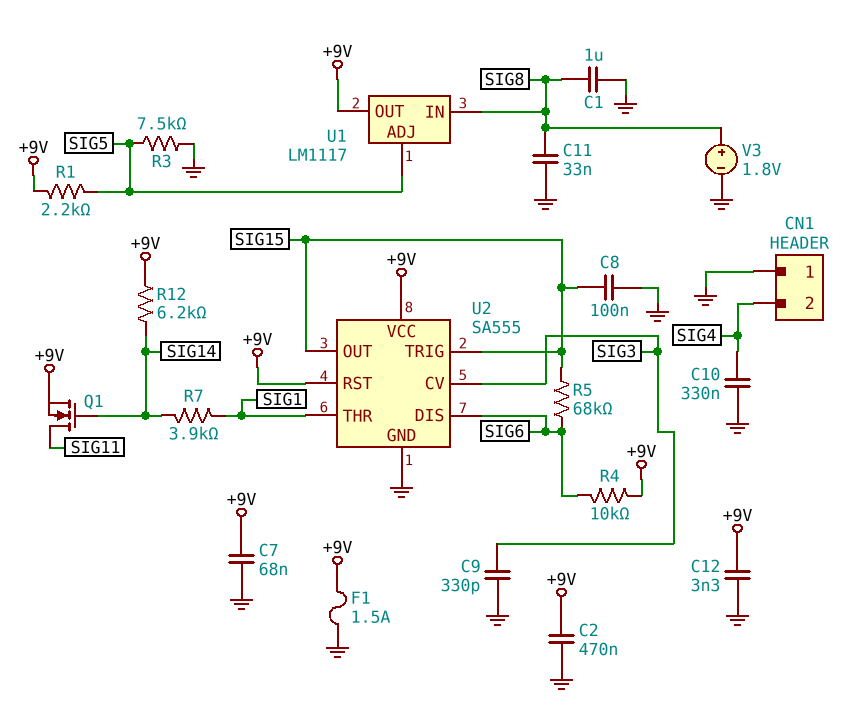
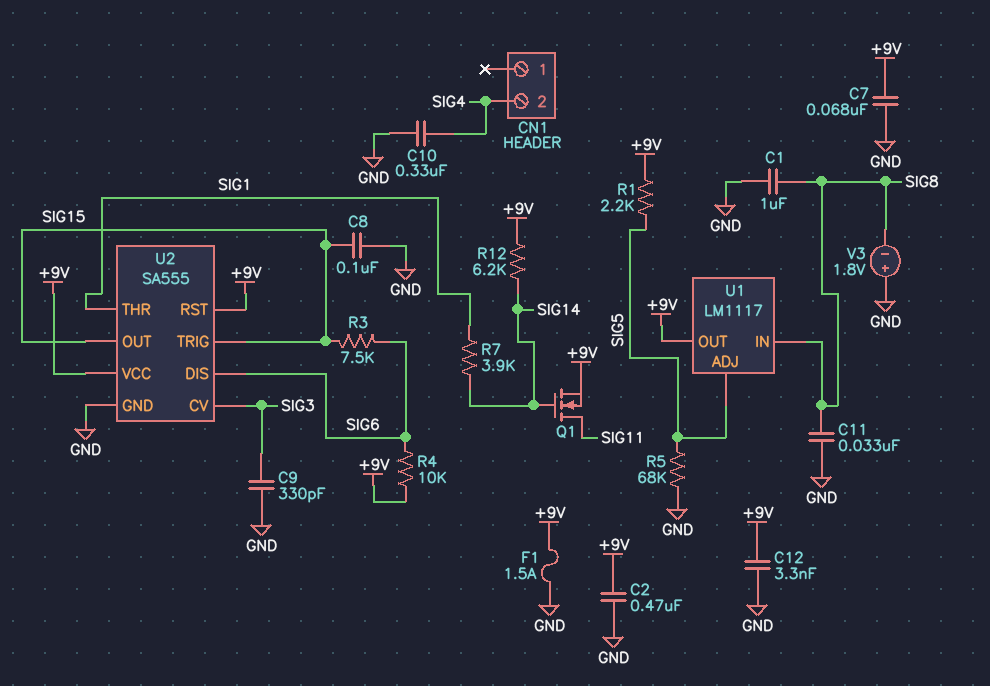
CN1 pin 1: GND -> none
R3: 7.5k (GND, SIG5) -> 7.5k (SIG6, SIG15)
R5: 68k (SIG6, SIG15) -> 68k (GND, SIG5)
V3: 1.8V (plus SIG8, minus GND) -> 1.8V (plus GND, minus SIG8)

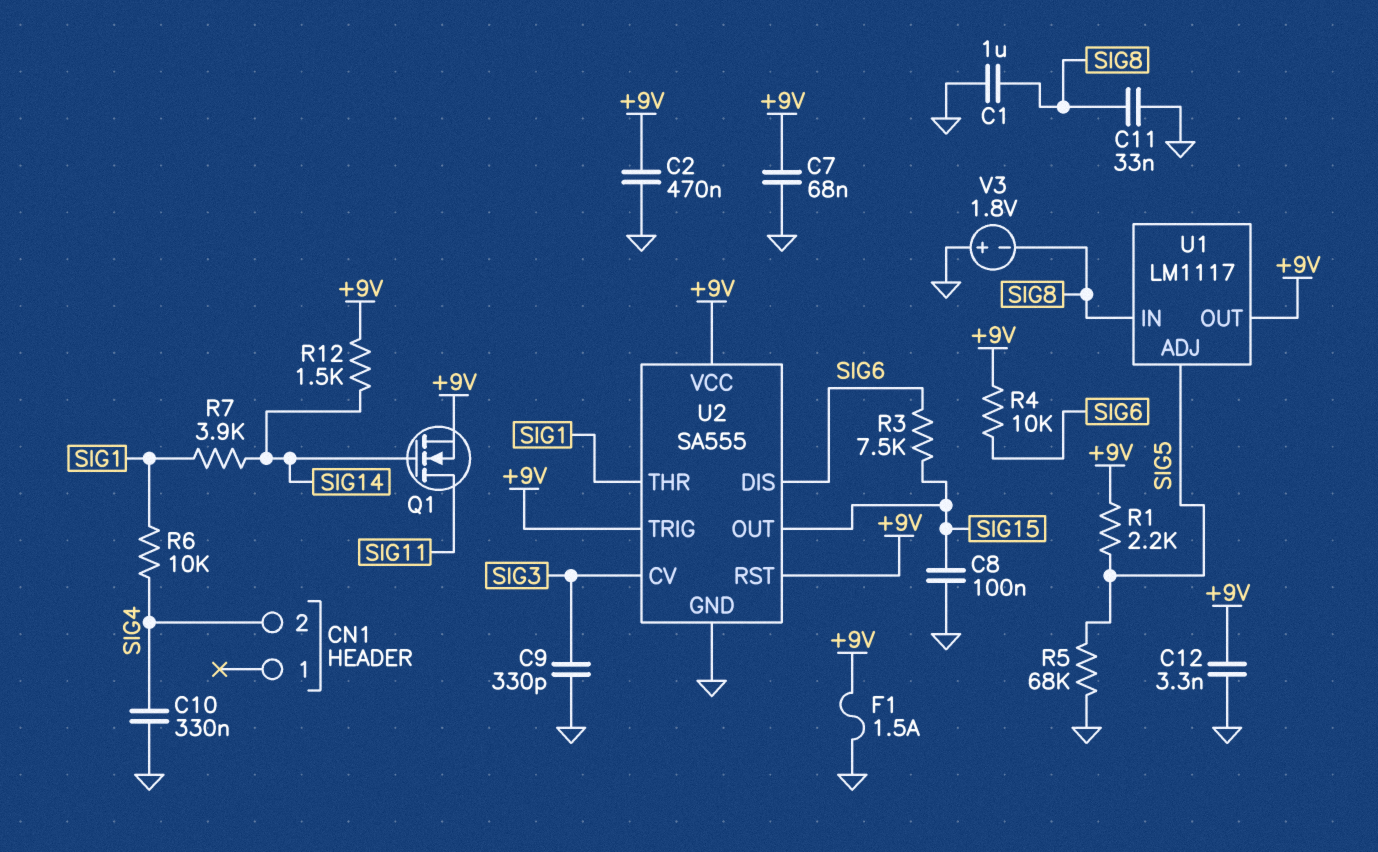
R6: none -> 10k (SIG1, SIG4)
R12: 6.2k (+9V, SIG14) -> 1.5k (+9V, SIG14)
U2 pin TRIG: SIG15 -> +9V

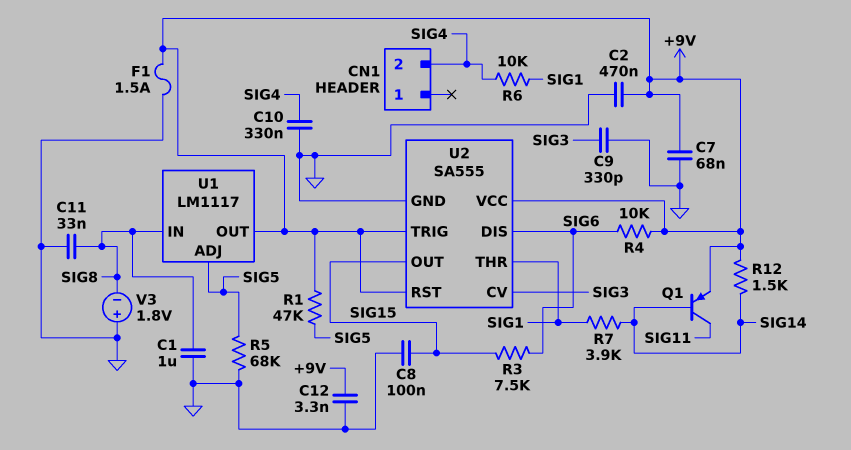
Q1: NMOS (G SIG14, D SIG11, S +9V) -> PNP (B SIG14, C SIG11, E +9V)
R1: 2.2k (+9V, SIG5) -> 47k (+9V, SIG5)

